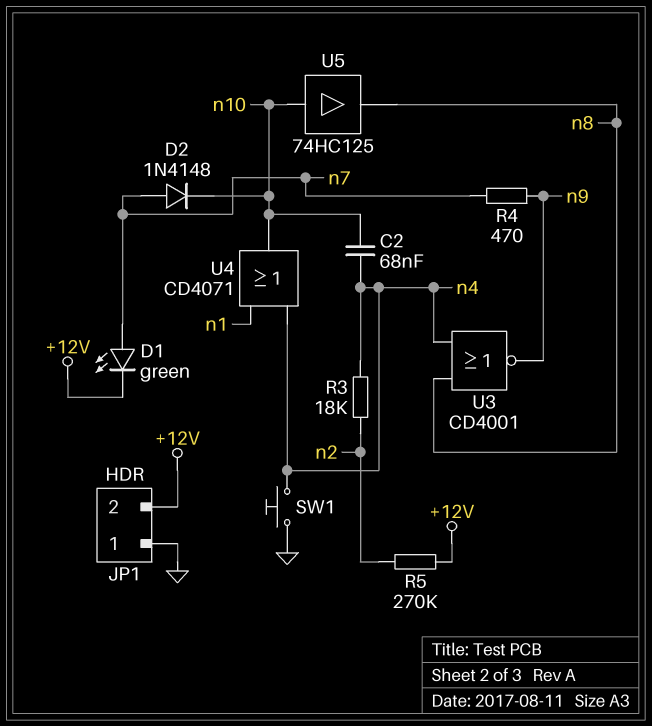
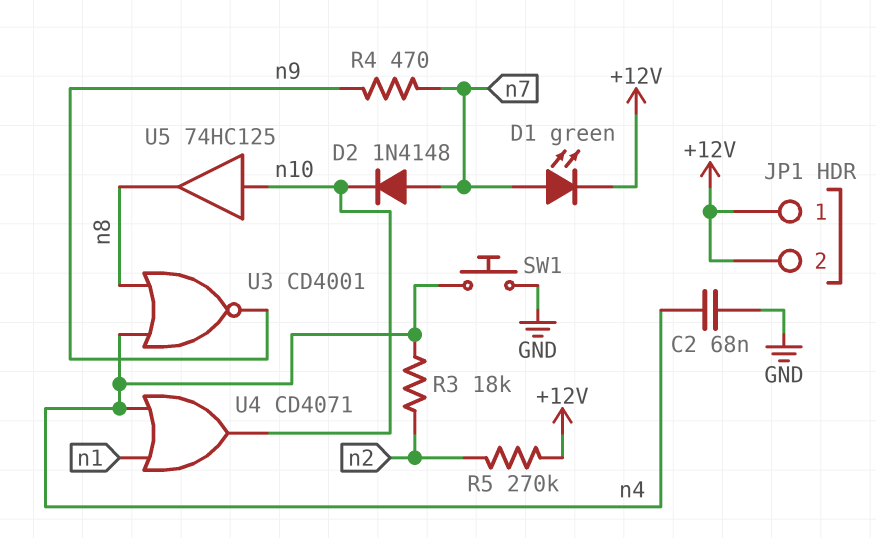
C2: 68nF (n4, n10) -> 68nF (GND, n4)
JP1 pin 1: GND -> +12V

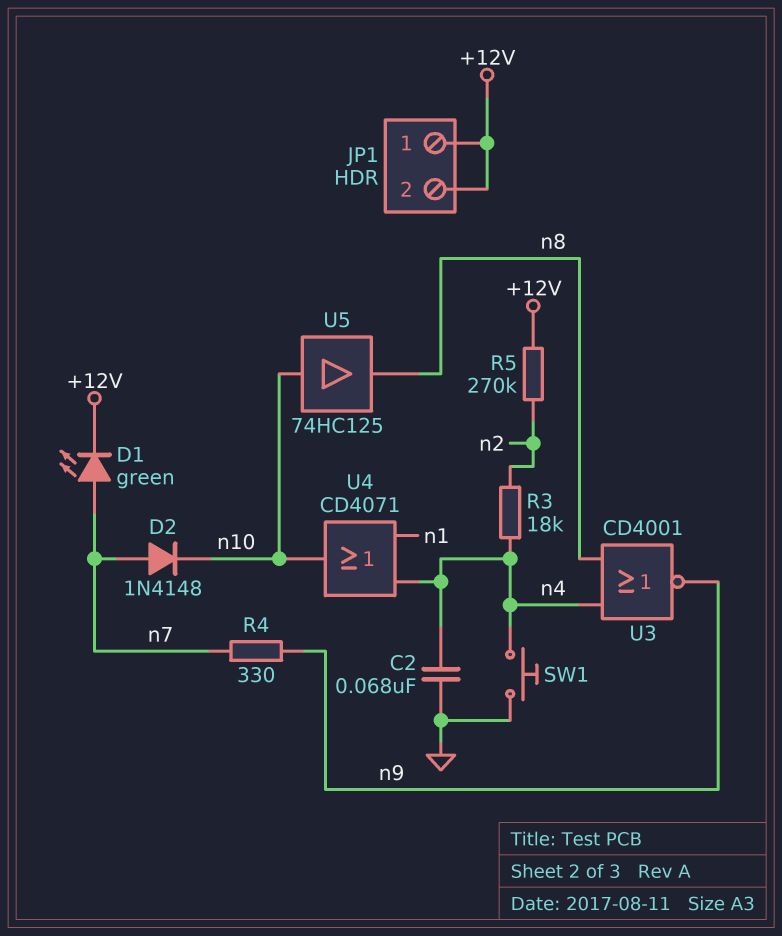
R4: 470 (n7, n9) -> 330 (n7, n9)

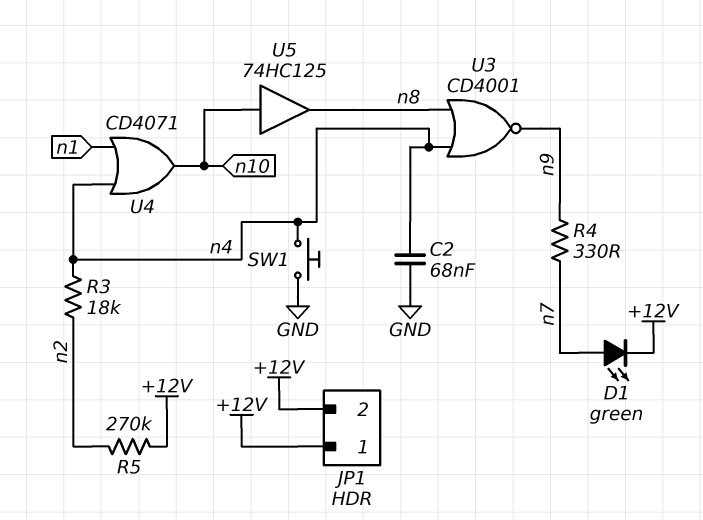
D2: diode 1N4148 (A n7, K n10) -> none

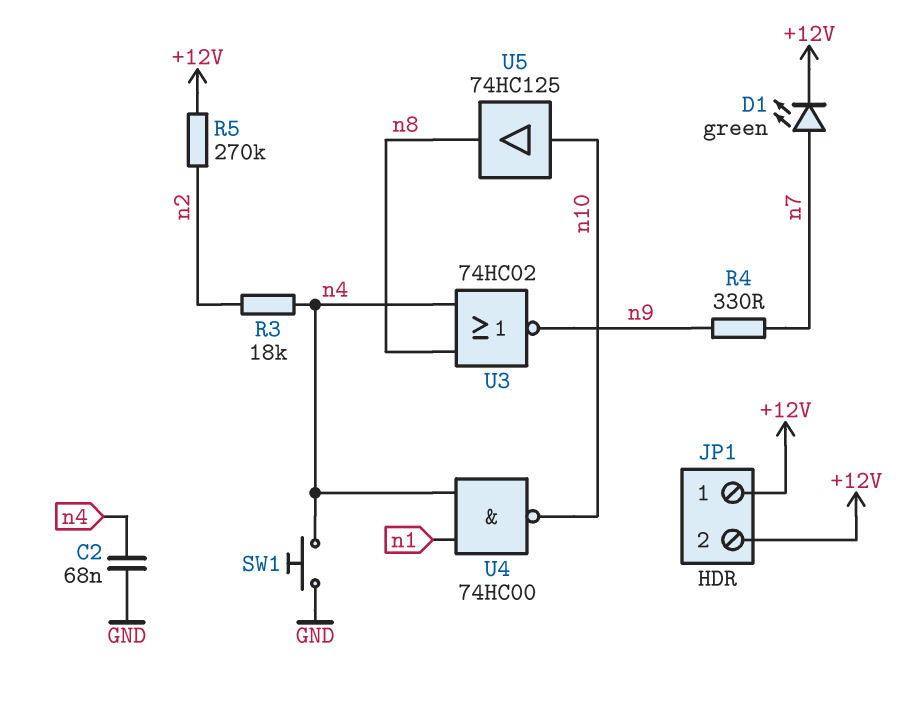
U3: NOR CD4001 (in n4, in n8, out n9) -> NOR 74HC02 (in n4, in n8, out n9)
U4: OR CD4071 (in n1, in n4, out n10) -> NAND 74HC00 (in n1, in n4, out n10)

